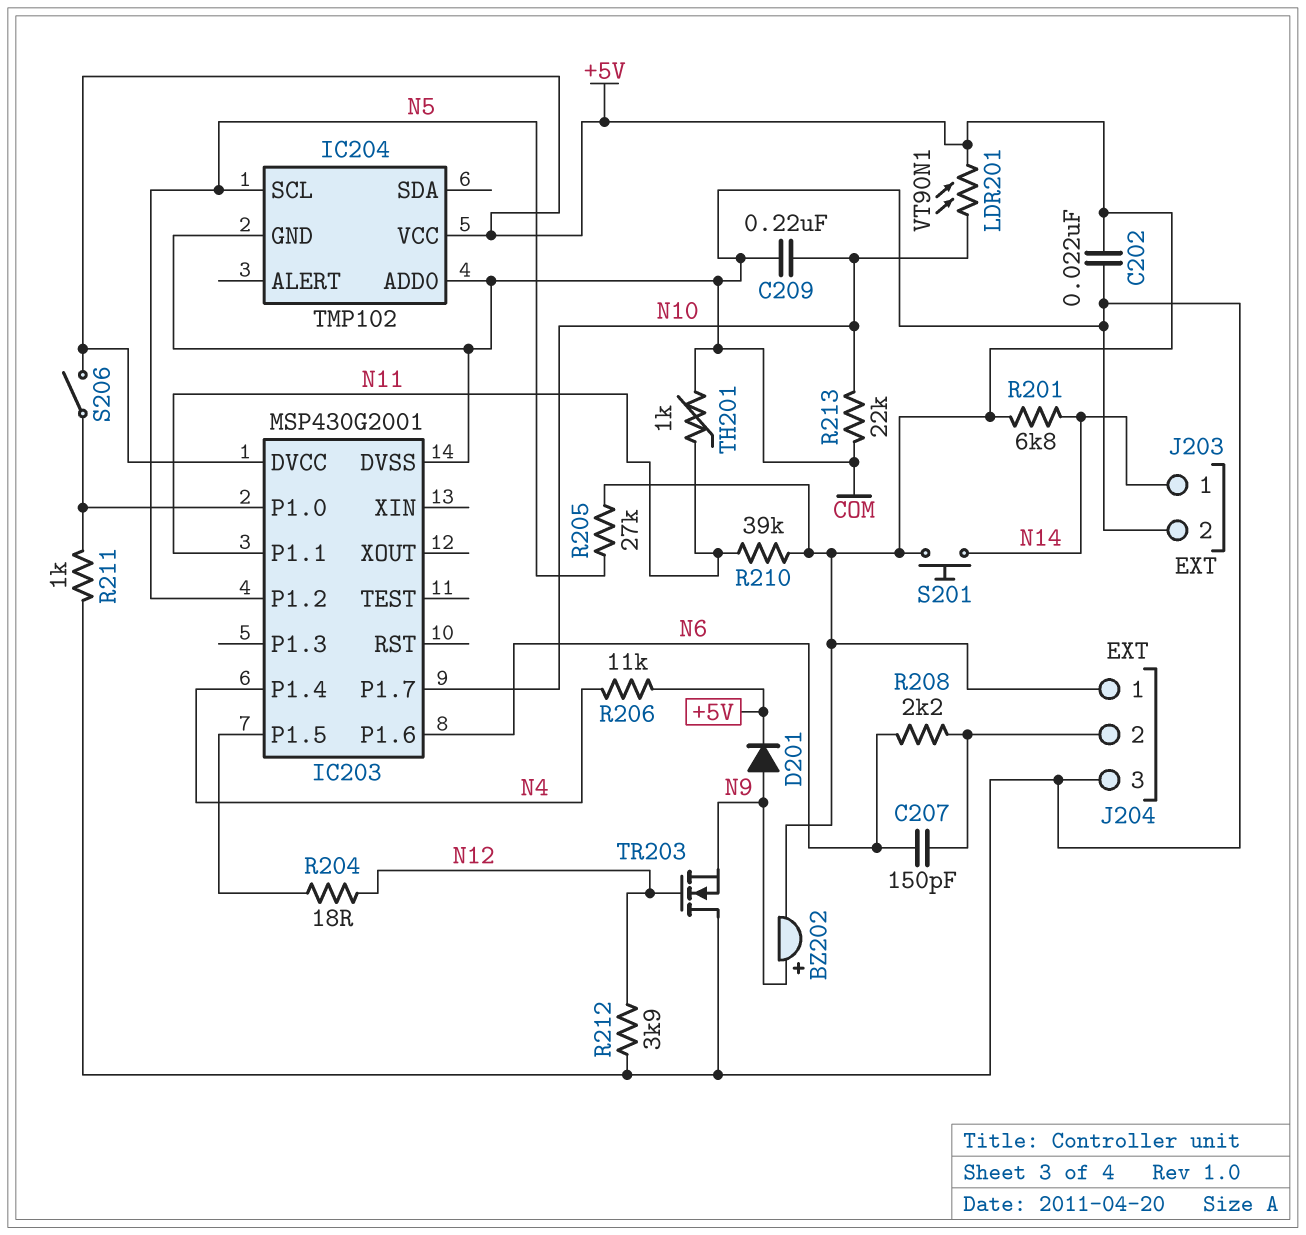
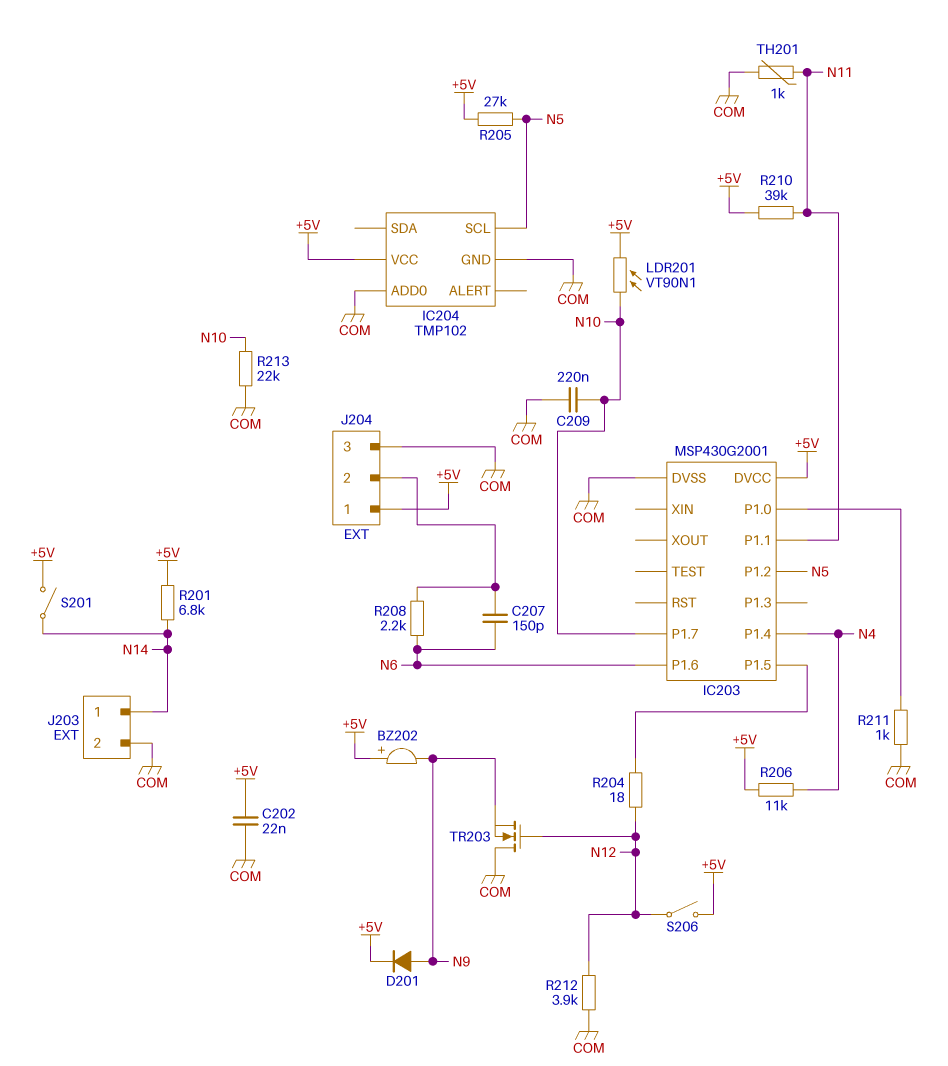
BZ202: buzzer (plus N9, minus +5V) -> buzzer (plus +5V, minus N9)
S201: button (+5V, N14) -> switch (+5V, N14)
S206: switch (+5V, IC203/P1.0) -> switch (+5V, N12)

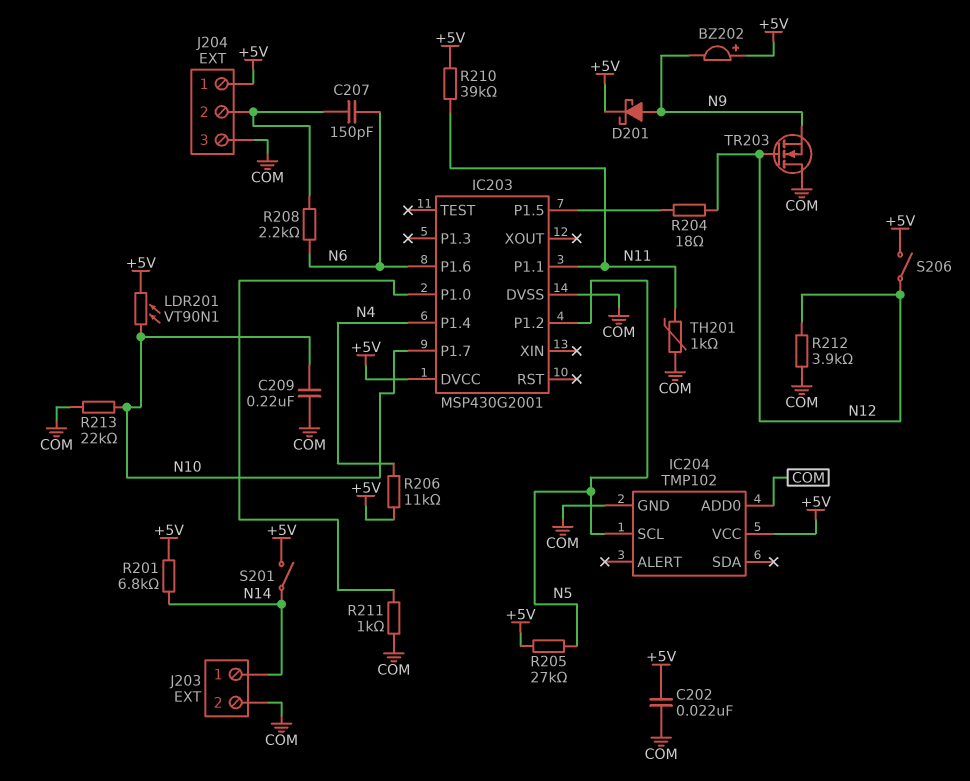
D201: diode (A N9, K +5V) -> schottky (A N9, K +5V)

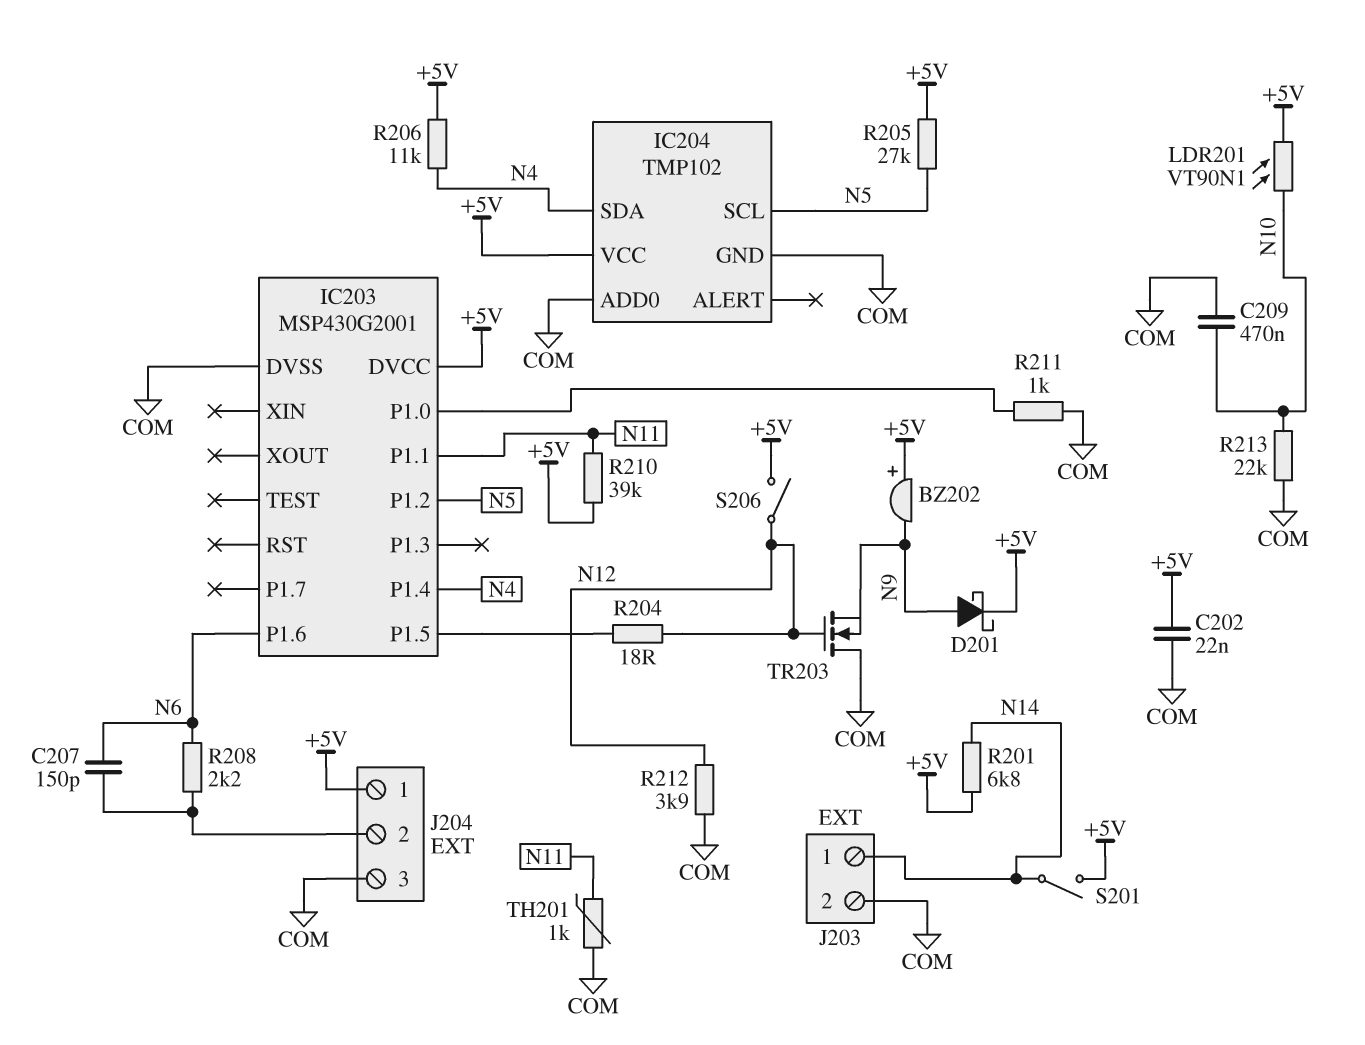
C209: 220nF (COM, N10) -> 470nF (COM, N10)
IC203 pin P1.7: N10 -> none
IC204 pin SDA: none -> N4

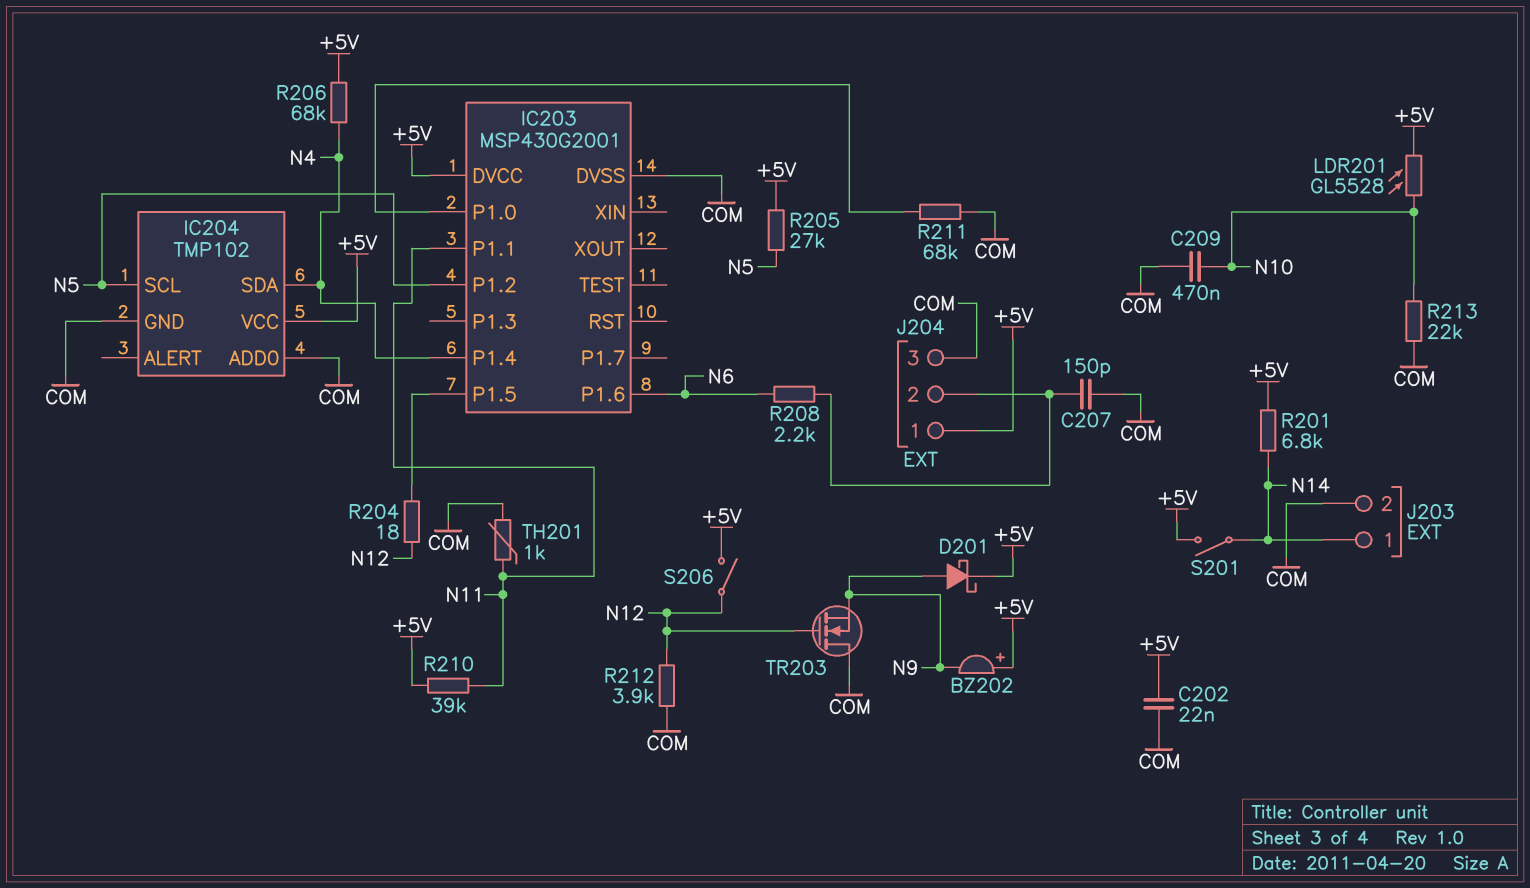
C207: 150pF (J204/2, N6) -> 150pF (COM, J204/2)
LDR201: VT90N1 (+5V, N10) -> GL5528 (+5V, N10)
R206: 11k (+5V, N4) -> 68k (+5V, N4)
R211: 1k (COM, IC203/P1.0) -> 68k (COM, IC203/P1.0)

